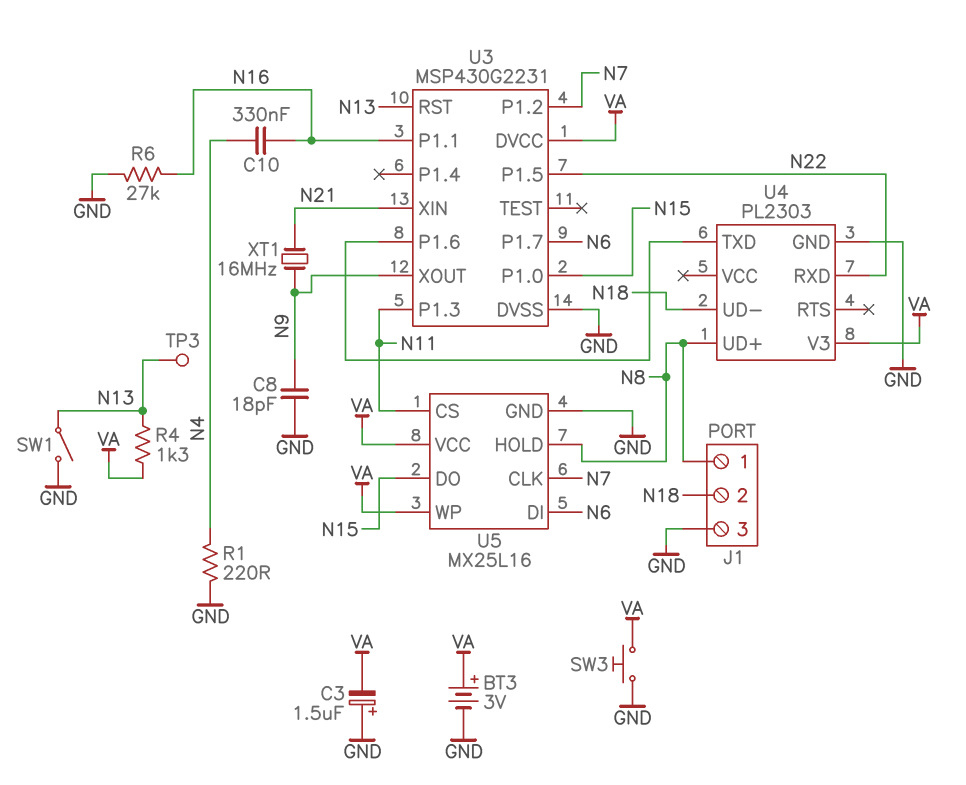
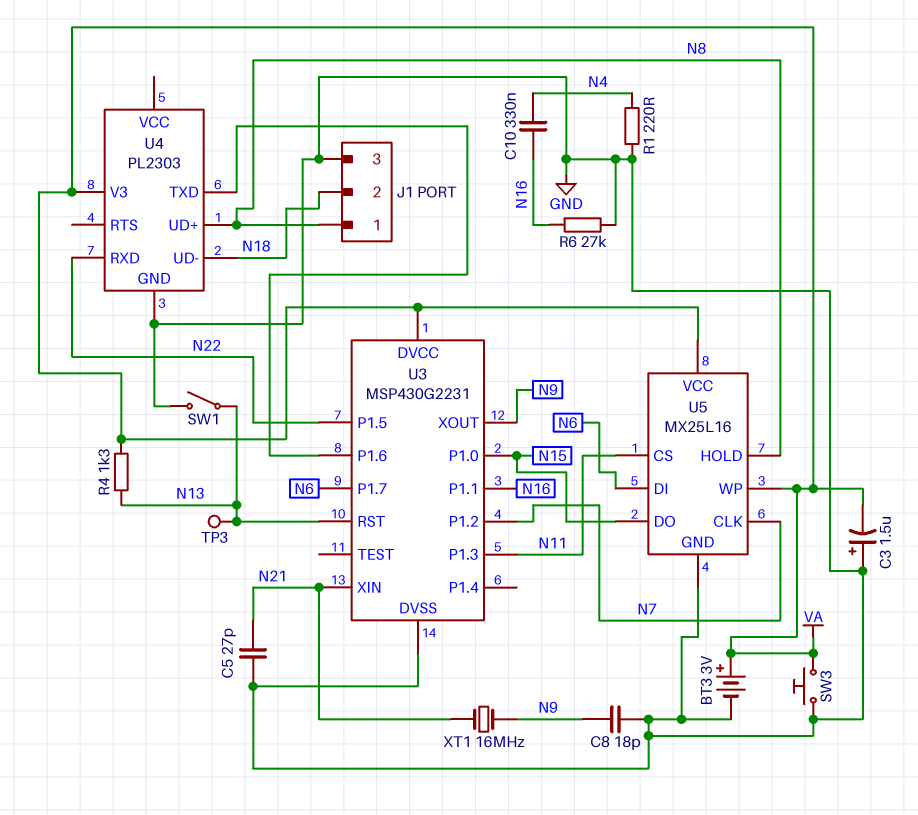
C5: none -> 27pF (GND, N21)

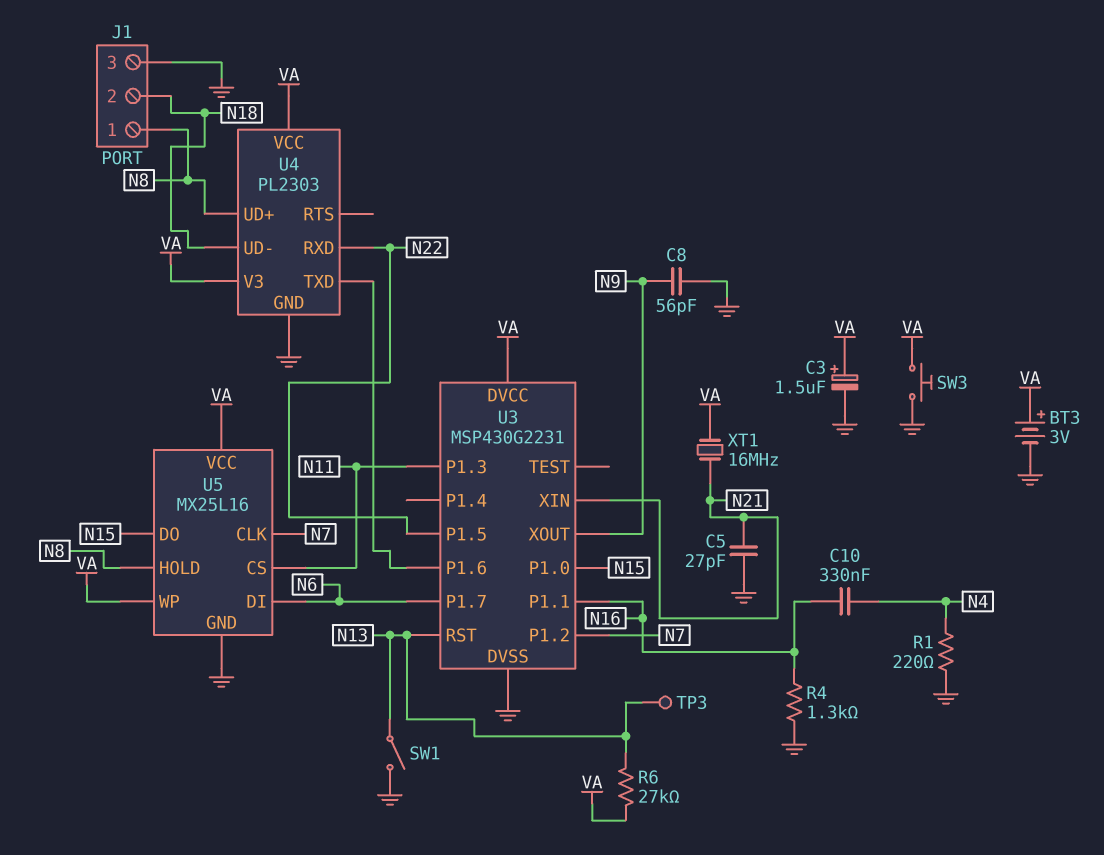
C3: 1.5uF (plus GND, minus VA) -> 1.5uF (plus VA, minus GND)
C8: 18pF (GND, N9) -> 56pF (GND, N9)
R4: 1.3k (N13, VA) -> 1.3k (GND, N16)
R6: 27k (GND, N16) -> 27k (N13, VA)
U4 pin VCC: none -> VA
XT1: 16MHz (N9, N21) -> 16MHz (N21, VA)

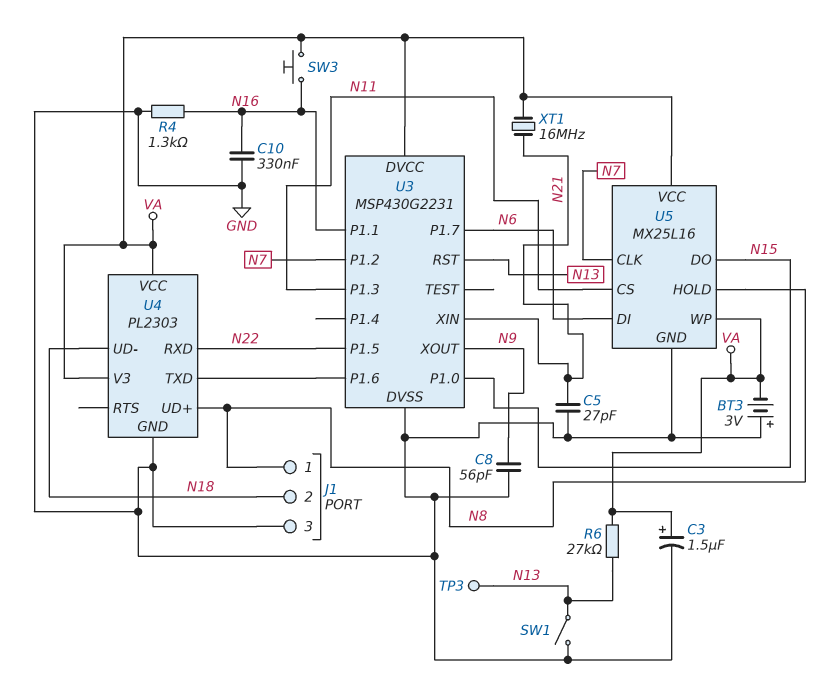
BT3: 3V (plus VA, minus GND) -> 3V (plus GND, minus VA)
C10: 330nF (N4, N16) -> 330nF (GND, N16)
R1: 220 (GND, N4) -> none
SW3: button (GND, VA) -> button (N16, VA)

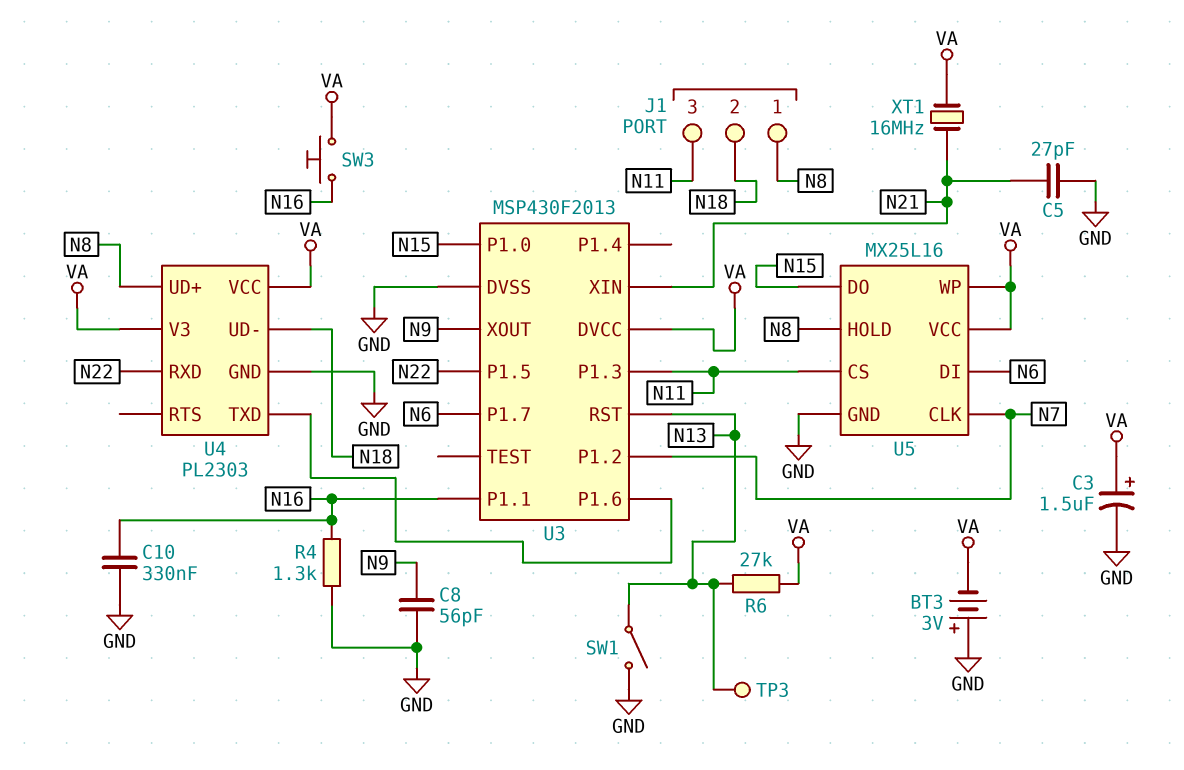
J1 pin 3: GND -> N11
U3: MSP430G2231 -> MSP430F2013

